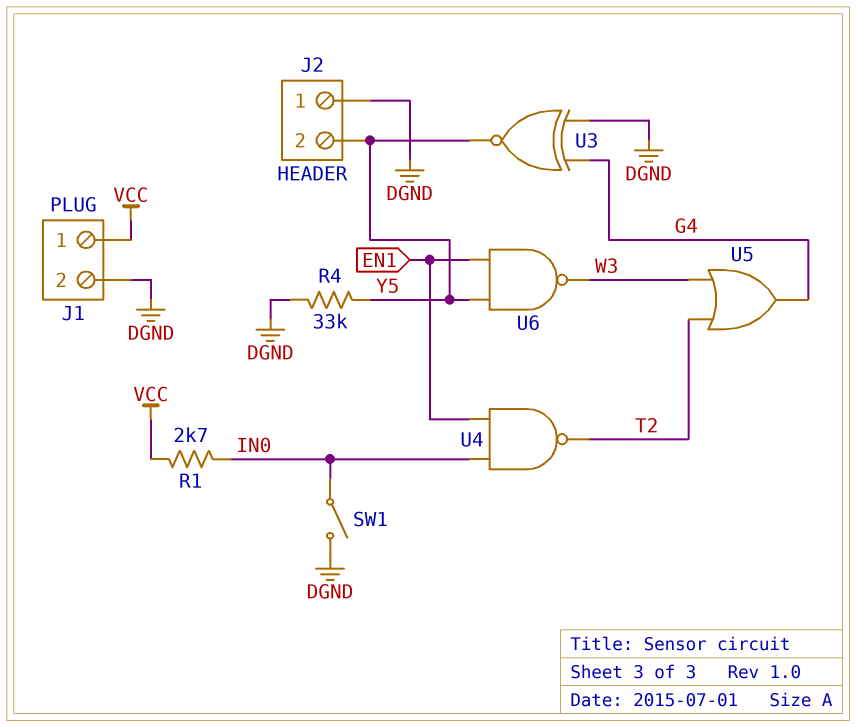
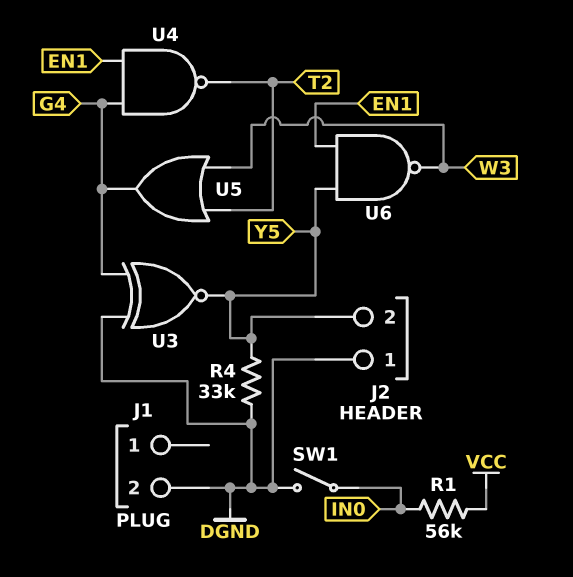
J1 pin 1: VCC -> none
R1: 2.7k (IN0, VCC) -> 56k (IN0, VCC)
U4: NAND (in EN1, in IN0, out T2) -> NAND (in EN1, in G4, out T2)

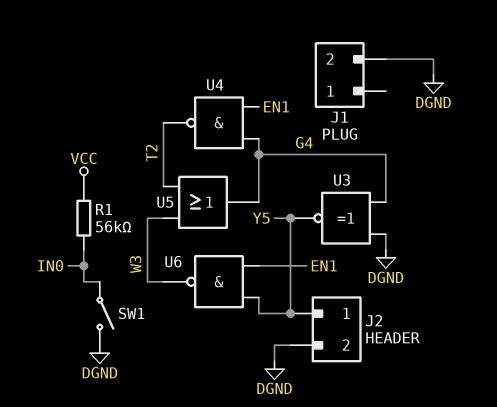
J2 pin 1: DGND -> Y5
J2 pin 2: Y5 -> DGND
R4: 33k (DGND, Y5) -> none

